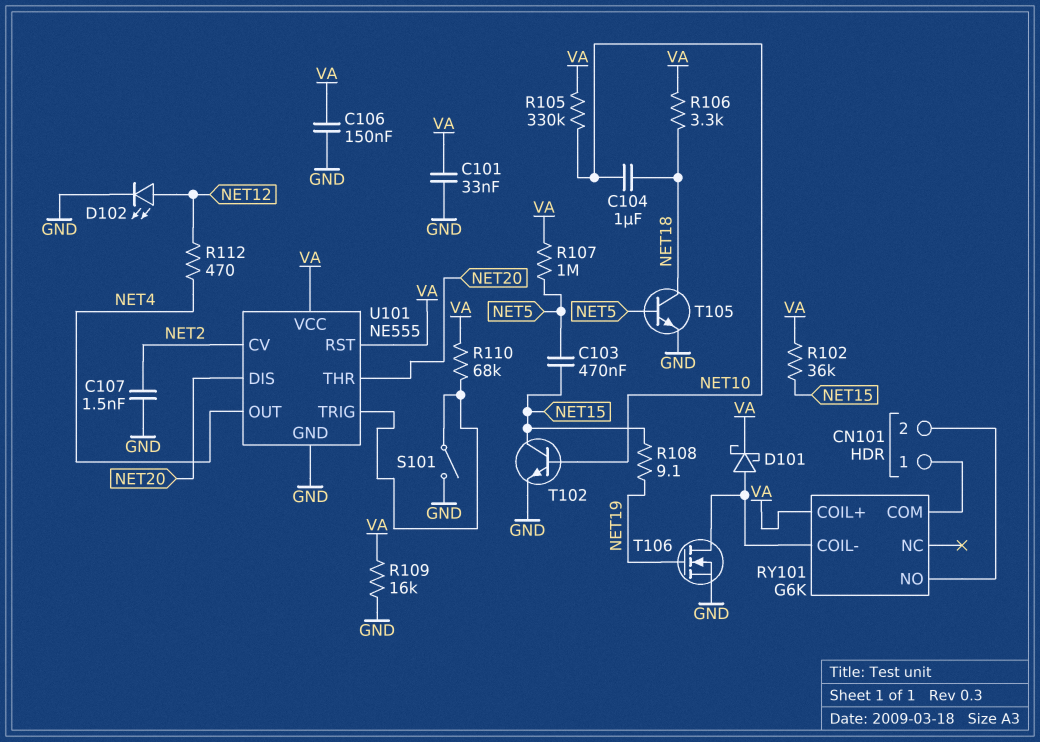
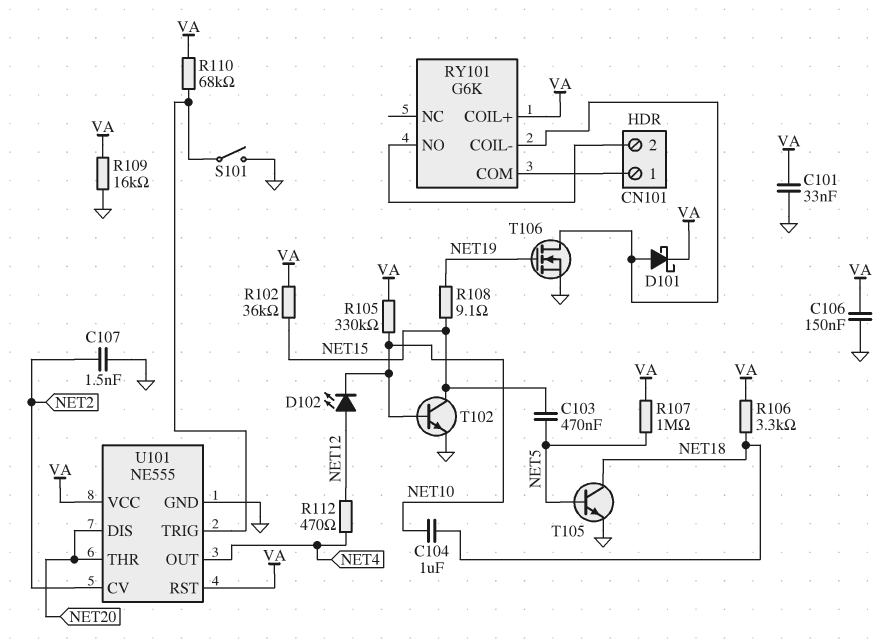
D102: LED (A NET12, K GND) -> LED (A NET12, K NET10)

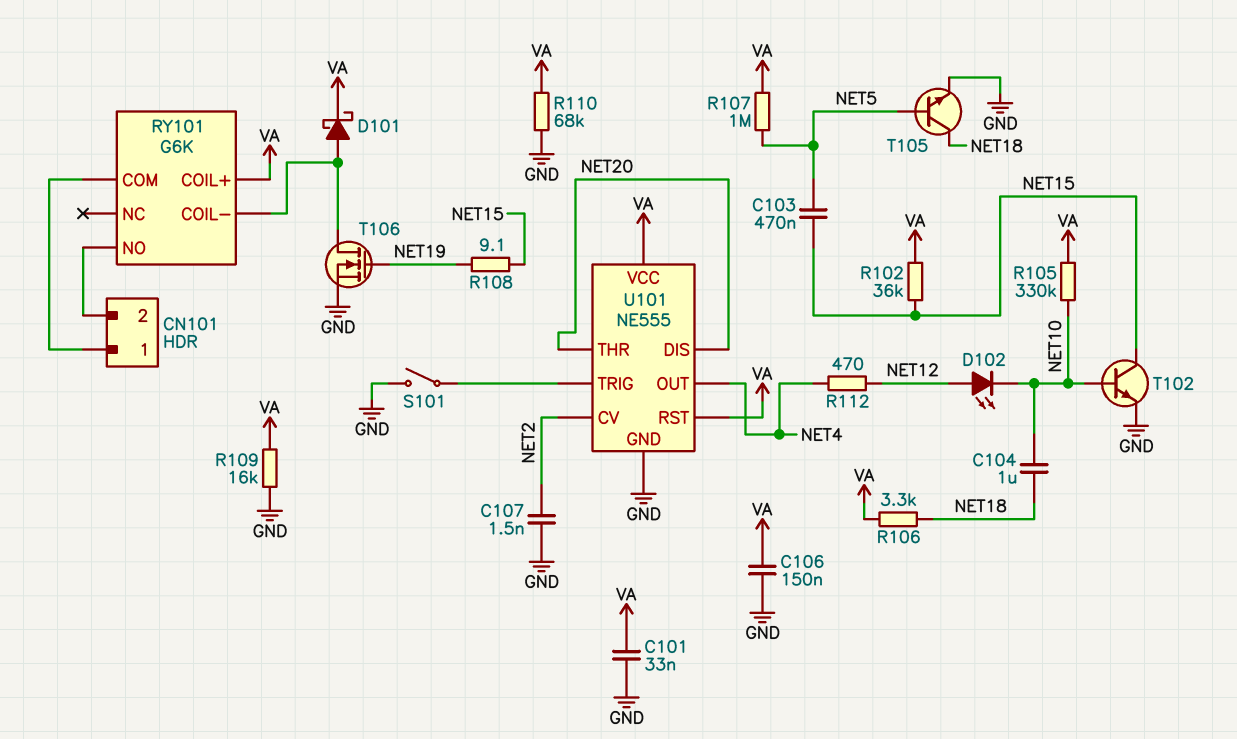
R110: 68k (U101/TRIG, VA) -> 68k (GND, VA)

